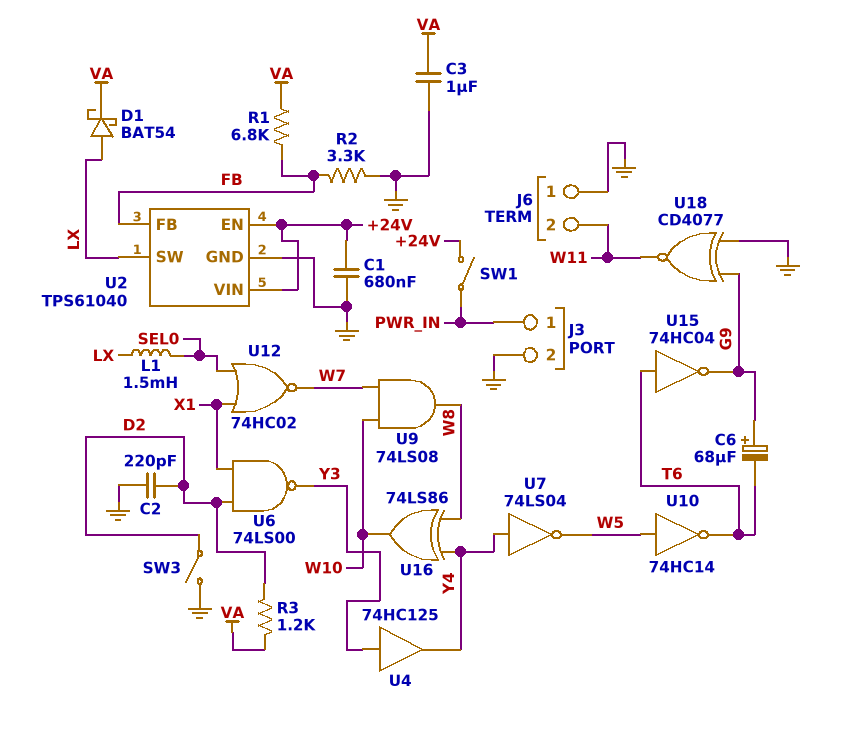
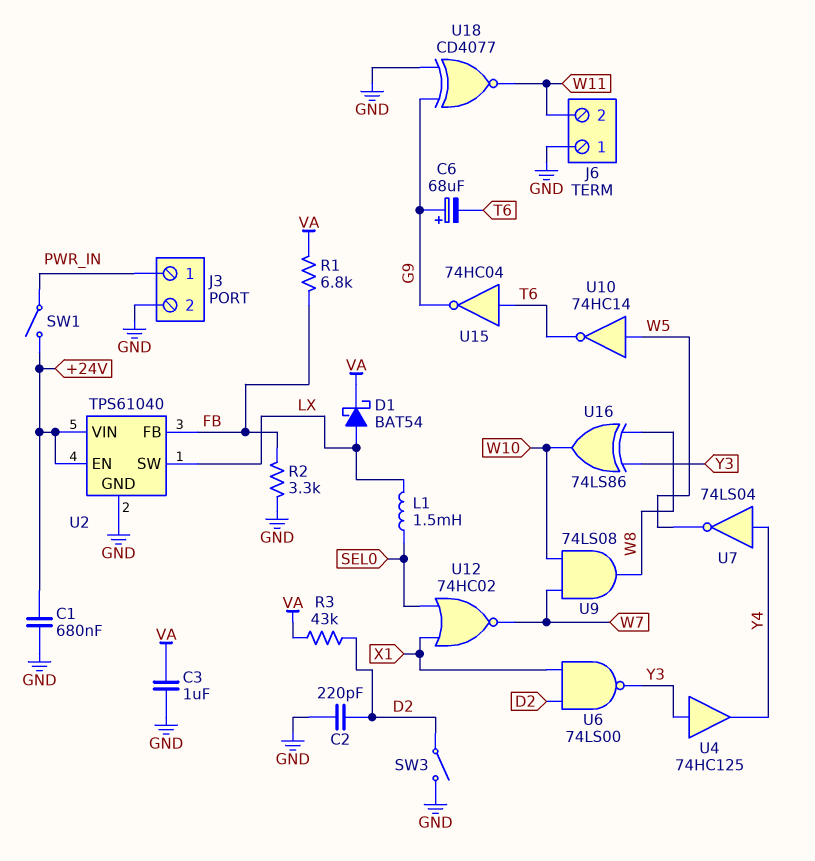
R3: 1.2k (D2, VA) -> 43k (D2, VA)
U16: XOR 74LS86 (in W8, in Y4, out W10) -> XOR 74LS86 (in W8, in Y3, out W10)

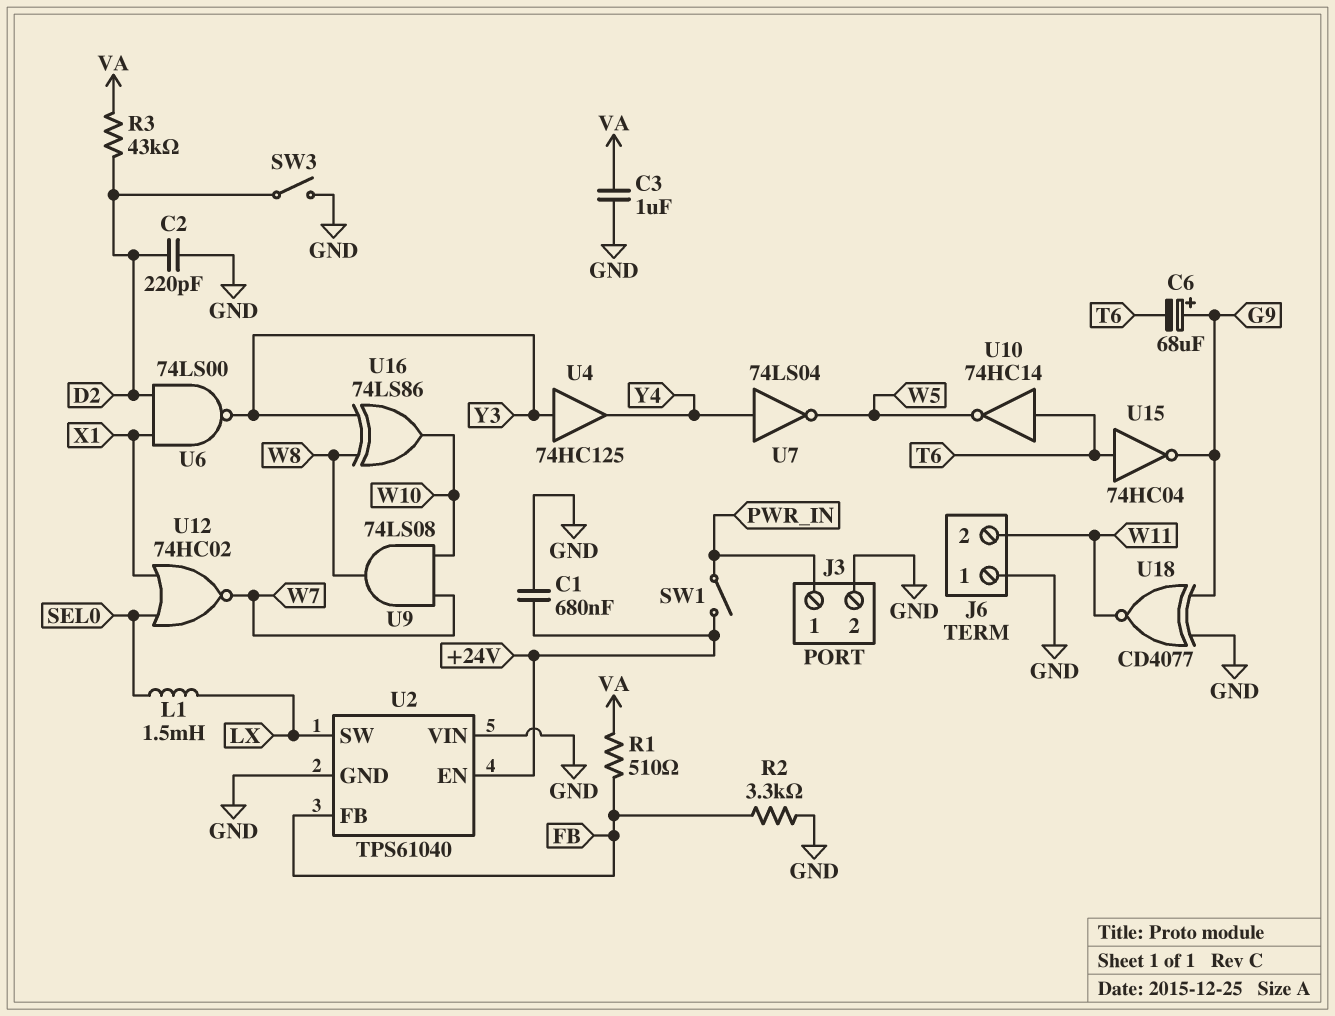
D1: schottky BAT54 (A LX, K VA) -> none
R1: 6.8k (FB, VA) -> 510 (FB, VA)
U2 pin VIN: +24V -> GND
U10: NOT 74HC14 (in W5, out T6) -> NOT 74HC14 (in T6, out W5)

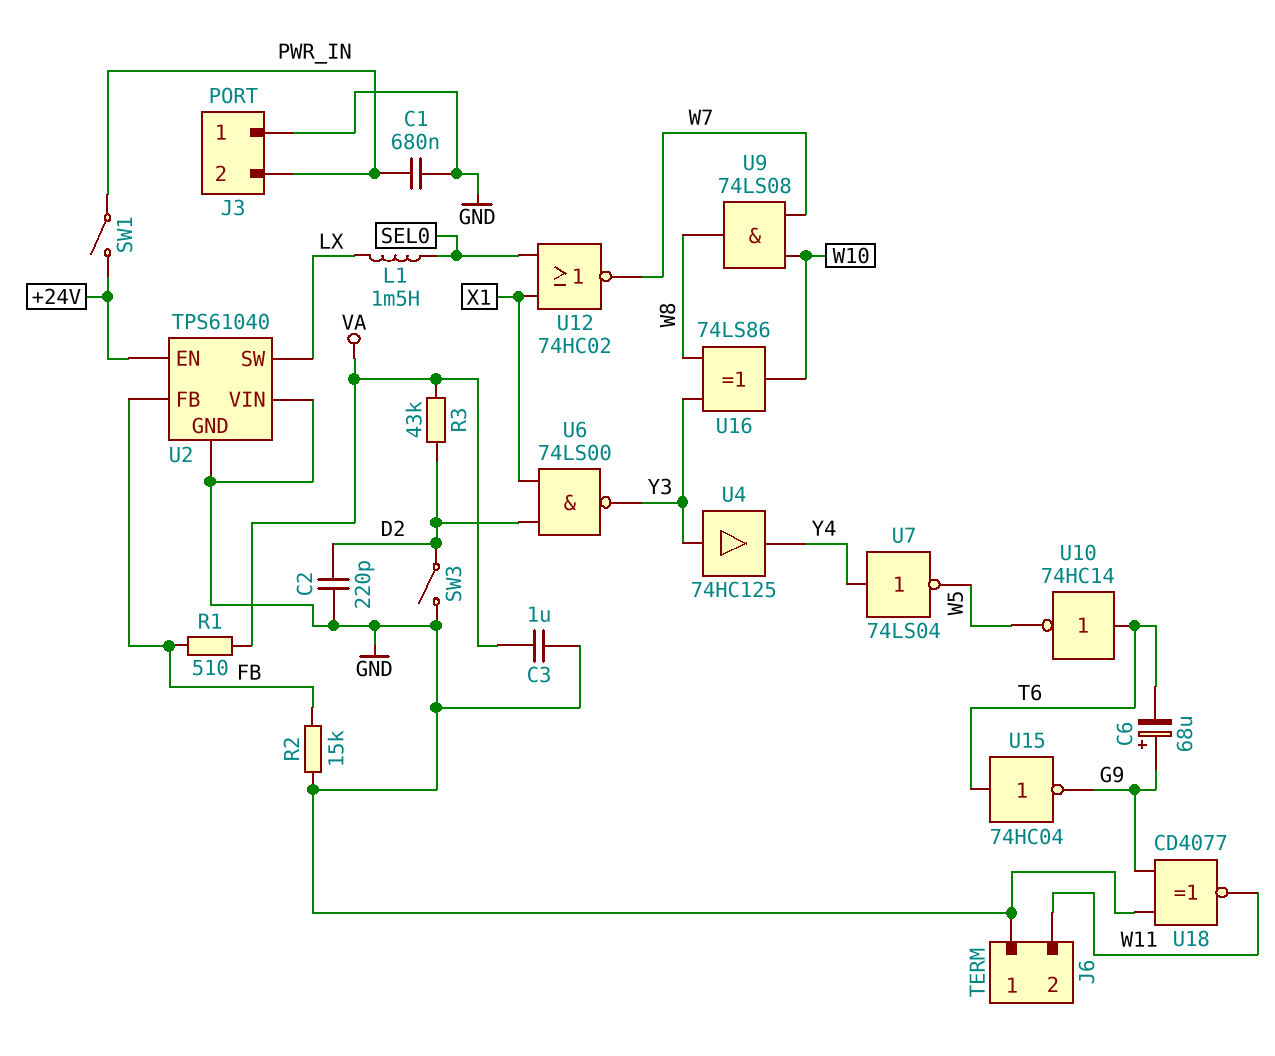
C1: 680nF (+24V, GND) -> 680nF (GND, PWR_IN)
J3 pin 1: PWR_IN -> GND
J3 pin 2: GND -> PWR_IN
R2: 3.3k (FB, GND) -> 15k (FB, GND)

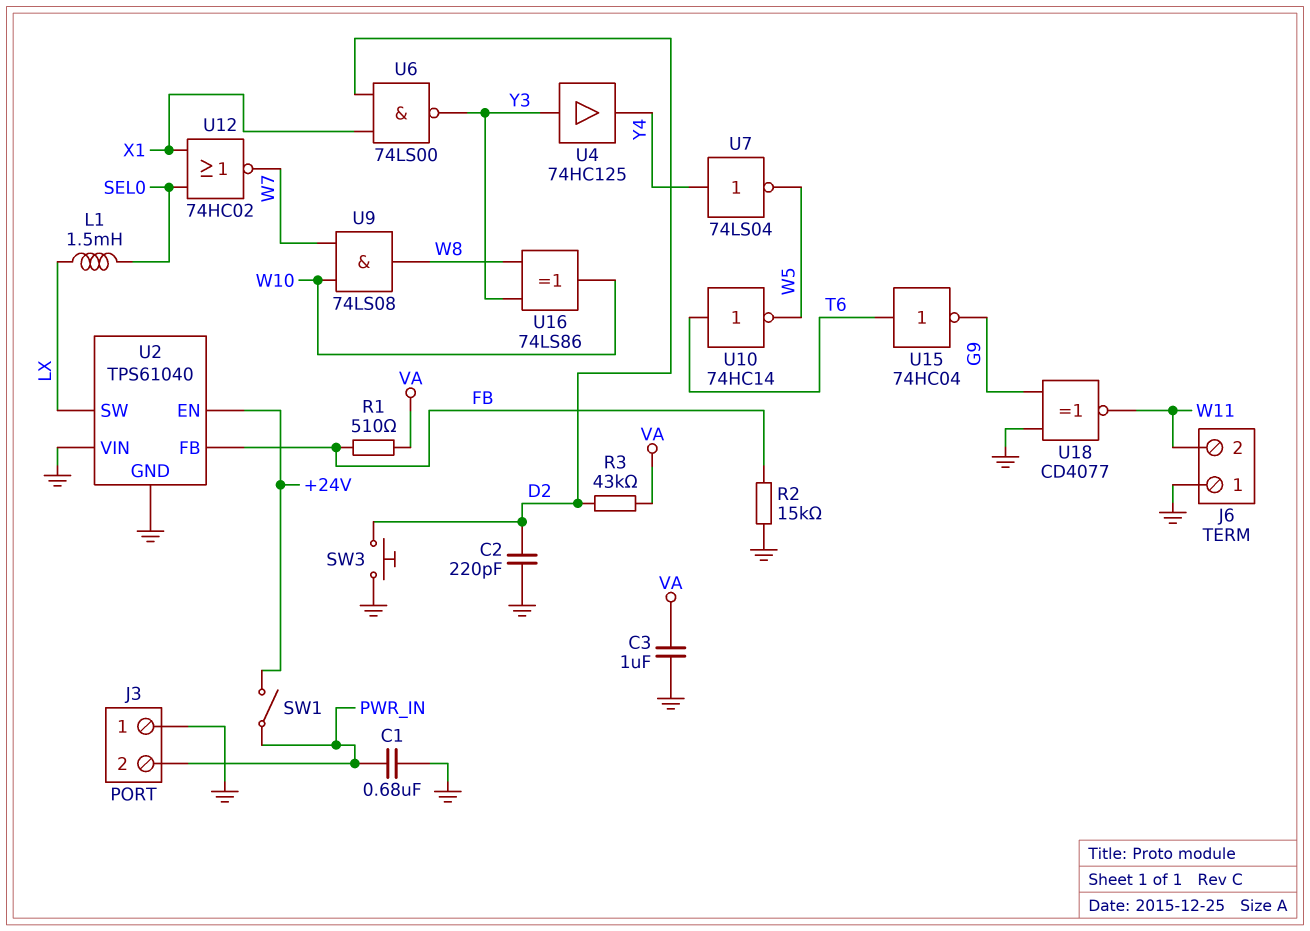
C6: 68uF (plus G9, minus T6) -> none
SW3: switch (D2, GND) -> button (D2, GND)

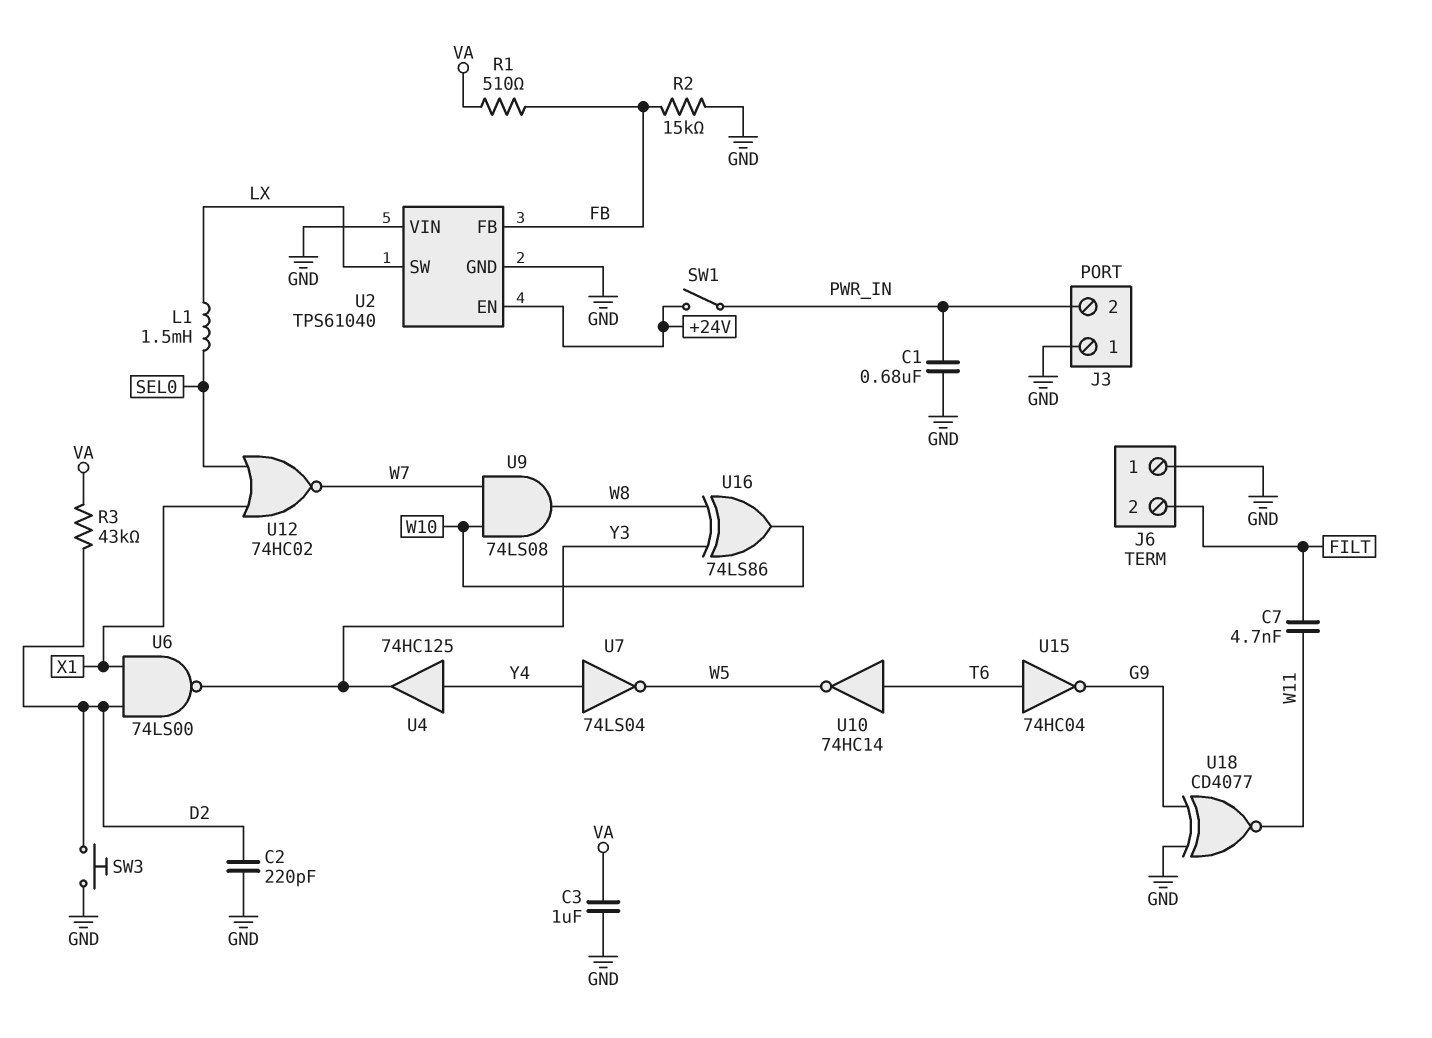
C7: none -> 4.7nF (FILT, W11)
J6 pin 2: W11 -> FILT
U4: buffer 74HC125 (in Y3, out Y4) -> buffer 74HC125 (in Y4, out Y3)

